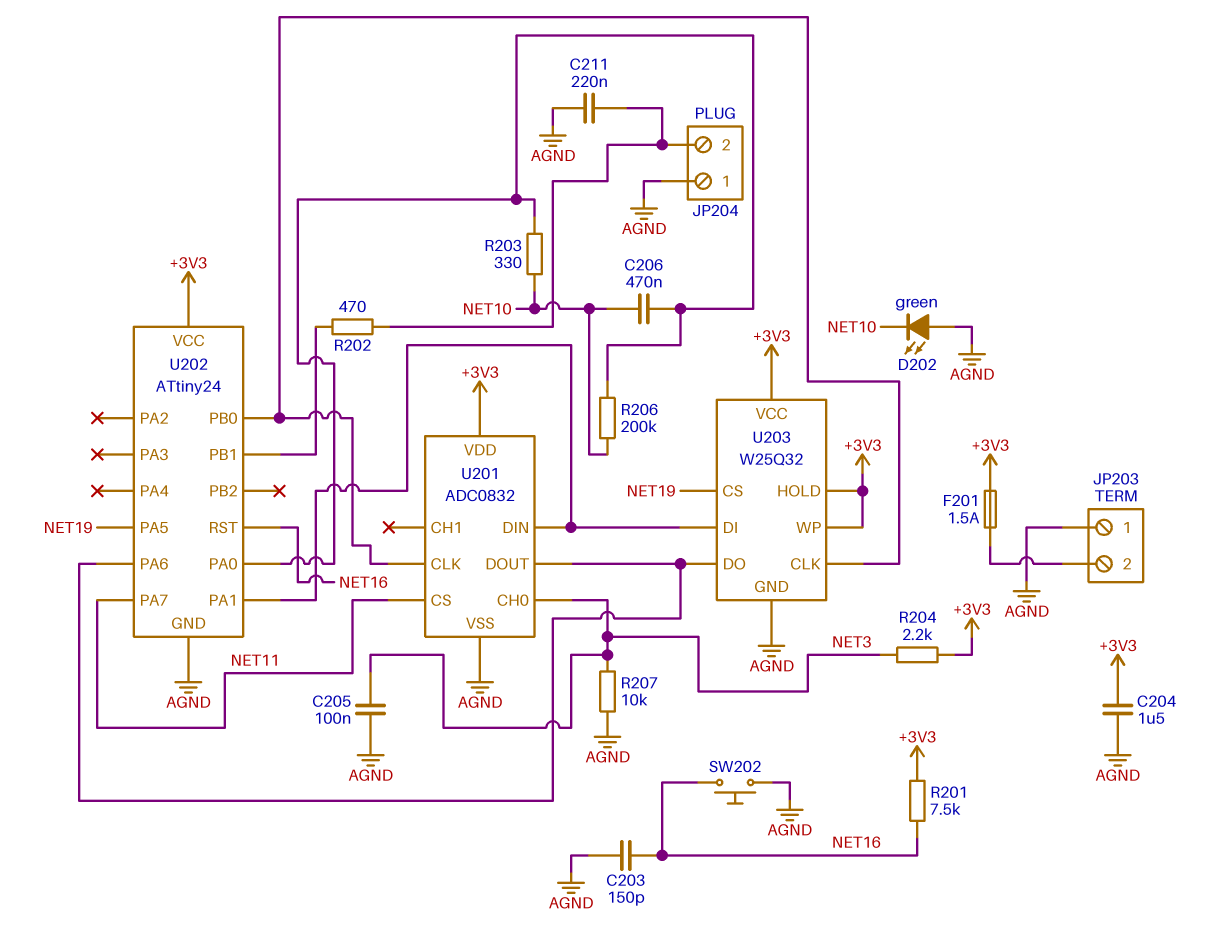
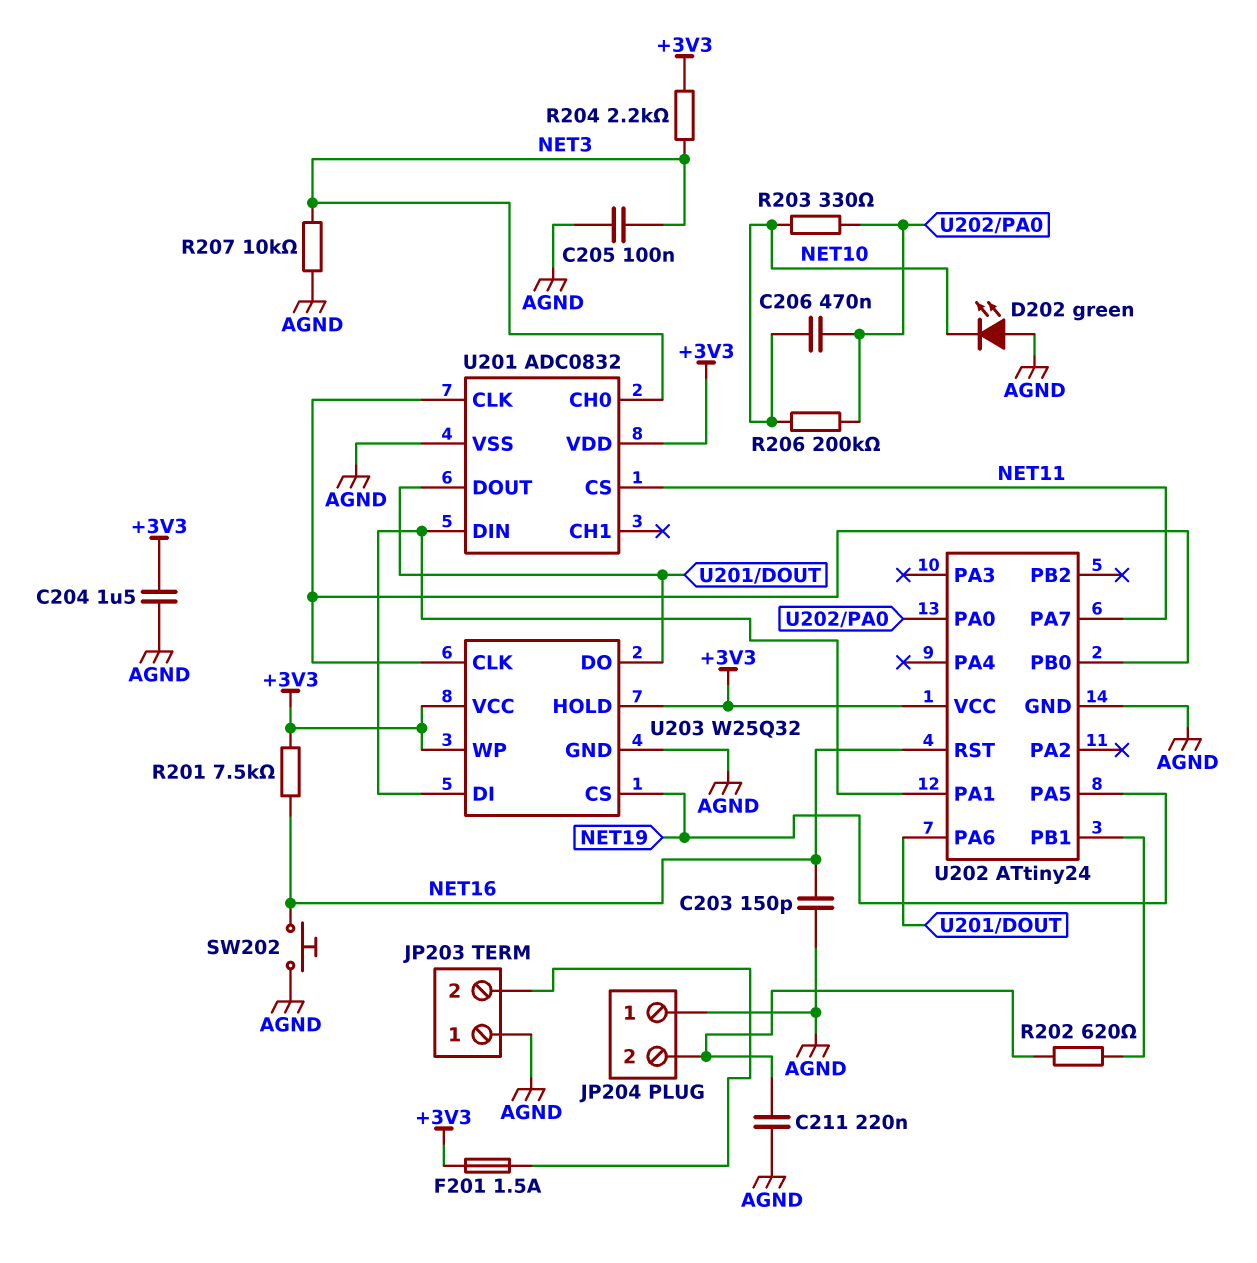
R202: 470 (JP204/2, U202/PB1) -> 620 (JP204/2, U202/PB1)

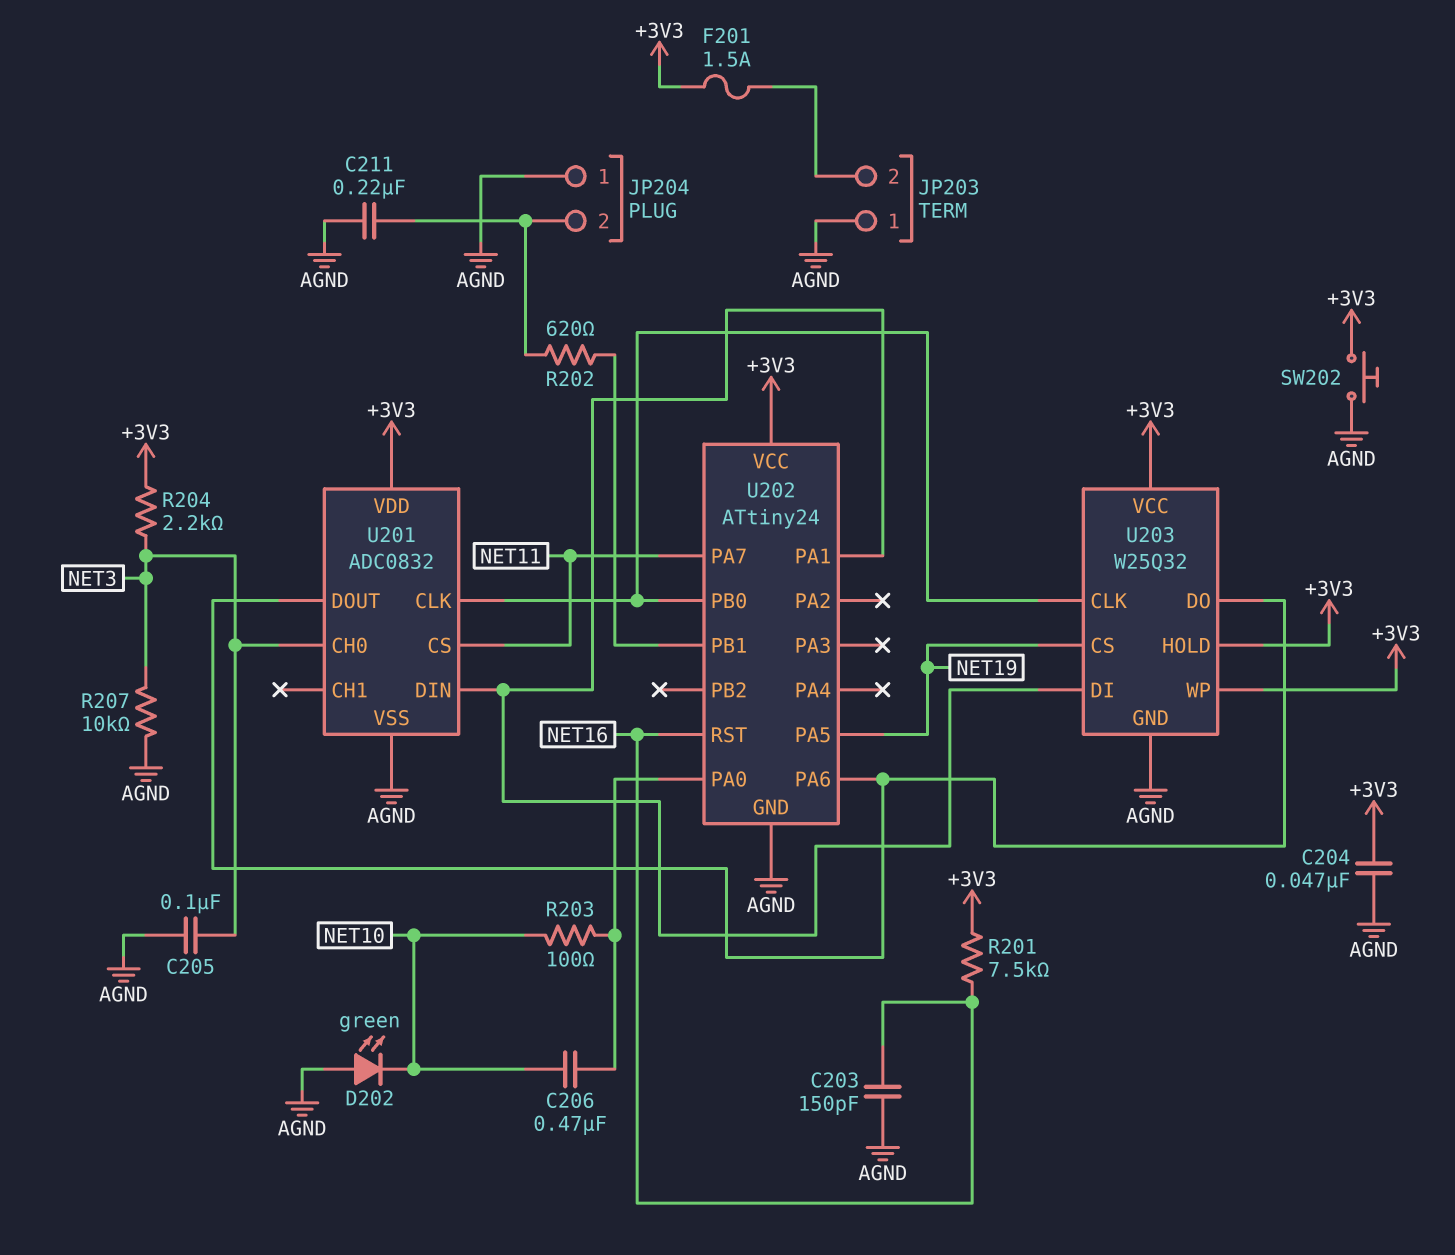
C204: 1.5uF (+3V3, AGND) -> 47nF (+3V3, AGND)
R203: 330 (NET10, U202/PA0) -> 100 (NET10, U202/PA0)
R206: 200k (NET10, U202/PA0) -> none
SW202: button (AGND, NET16) -> button (+3V3, AGND)

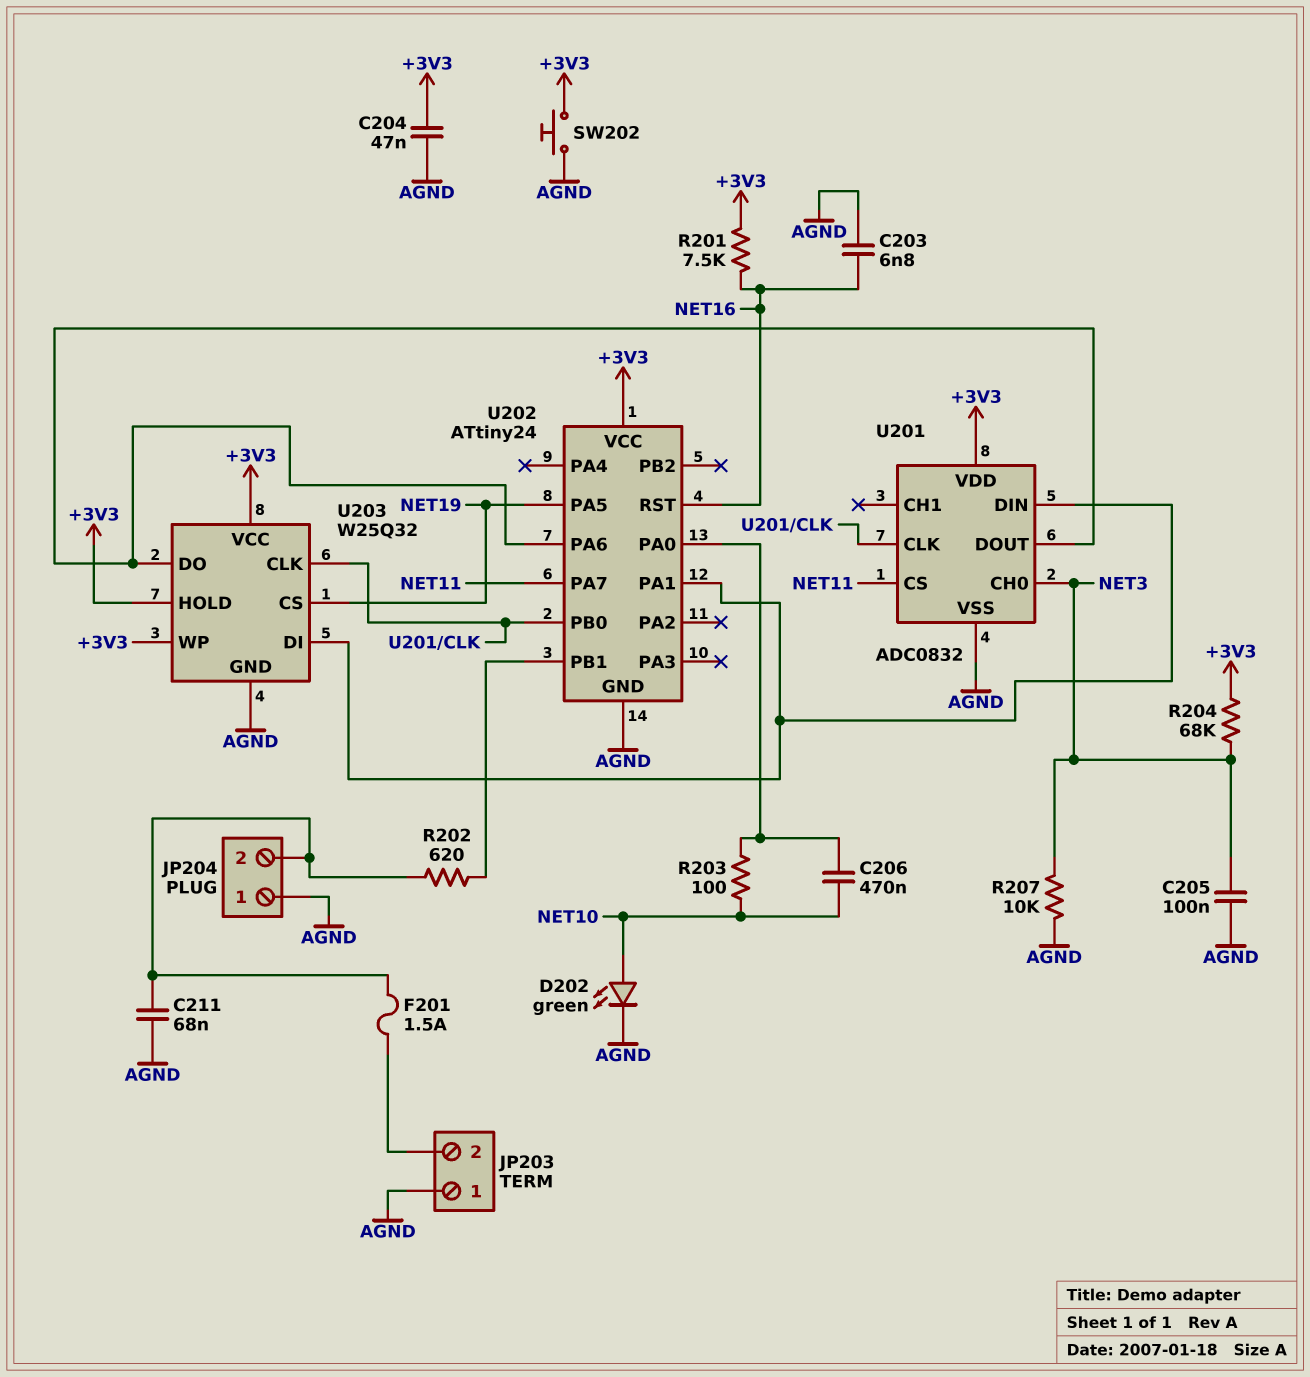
C203: 150pF (AGND, NET16) -> 6.8nF (AGND, NET16)
C211: 220nF (AGND, JP204/2) -> 68nF (AGND, JP204/2)
D202: LED green (A AGND, K NET10) -> LED green (A NET10, K AGND)
F201: 1.5A (+3V3, JP203/2) -> 1.5A (JP203/2, JP204/2)
R204: 2.2k (+3V3, NET3) -> 68k (+3V3, NET3)

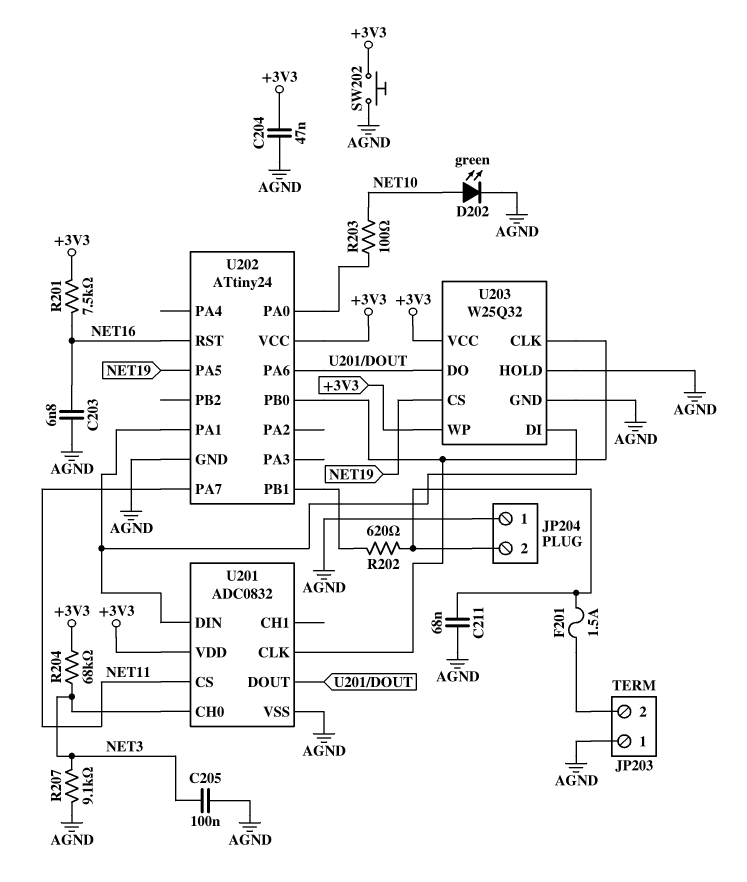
C206: 470nF (NET10, U202/PA0) -> none
R207: 10k (AGND, NET3) -> 9.1k (AGND, NET3)
U203 pin HOLD: +3V3 -> AGND

